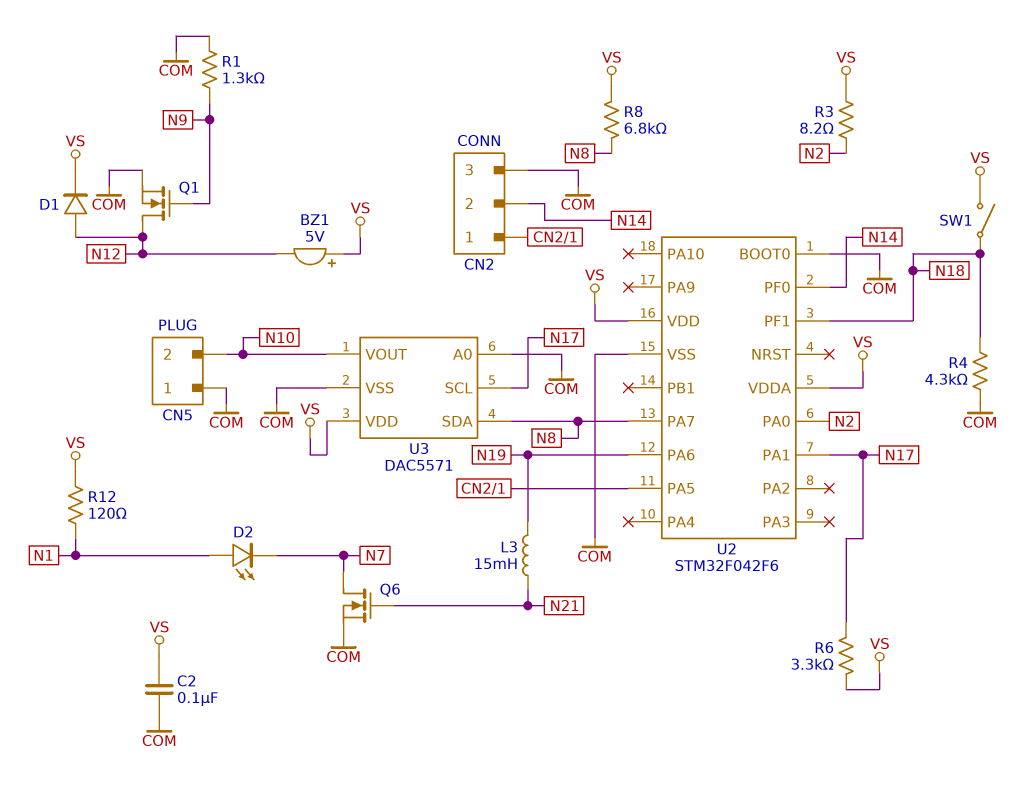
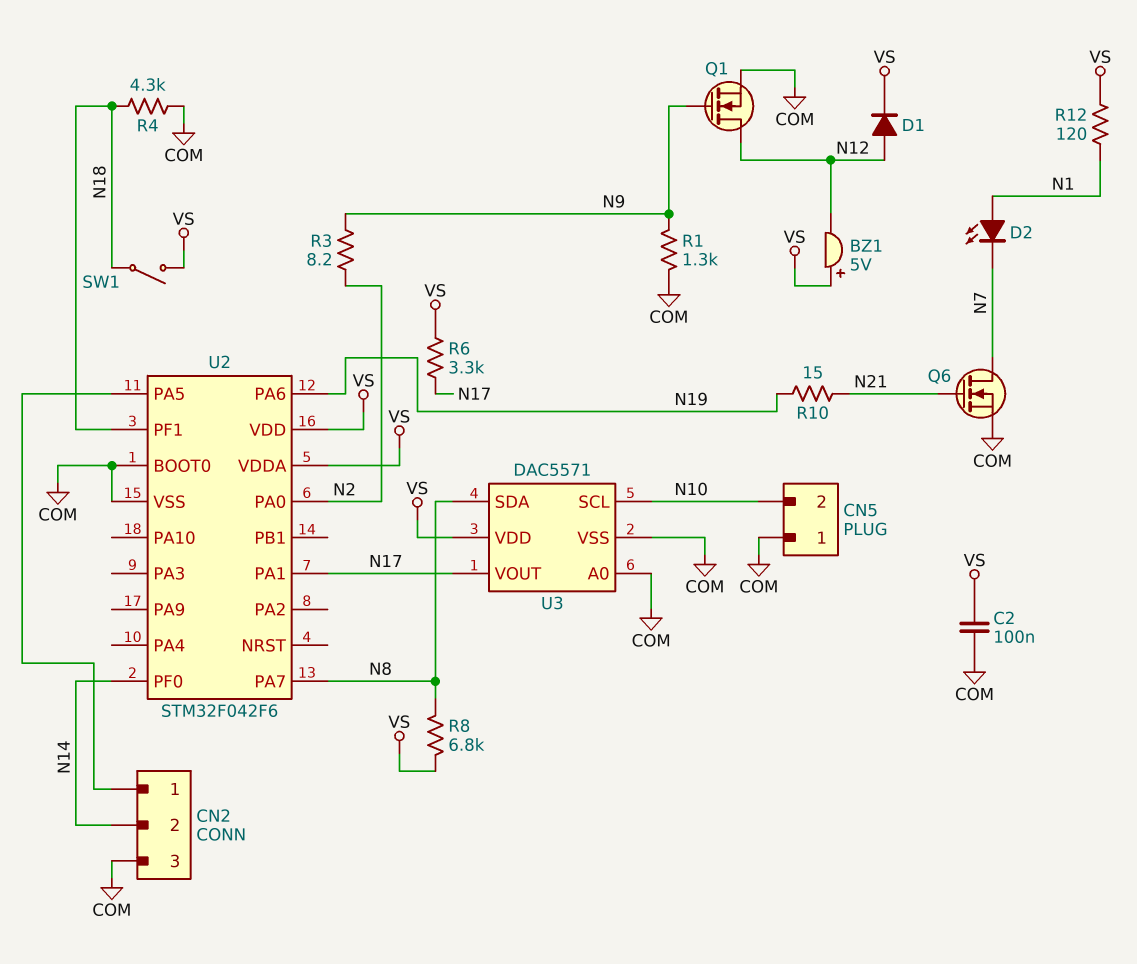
L3: 15mH (N19, N21) -> none
R3: 8.2 (N2, VS) -> 8.2 (N2, N9)
R10: none -> 15 (N19, N21)
U3 pin SCL: N17 -> N10
U3 pin VOUT: N10 -> N17

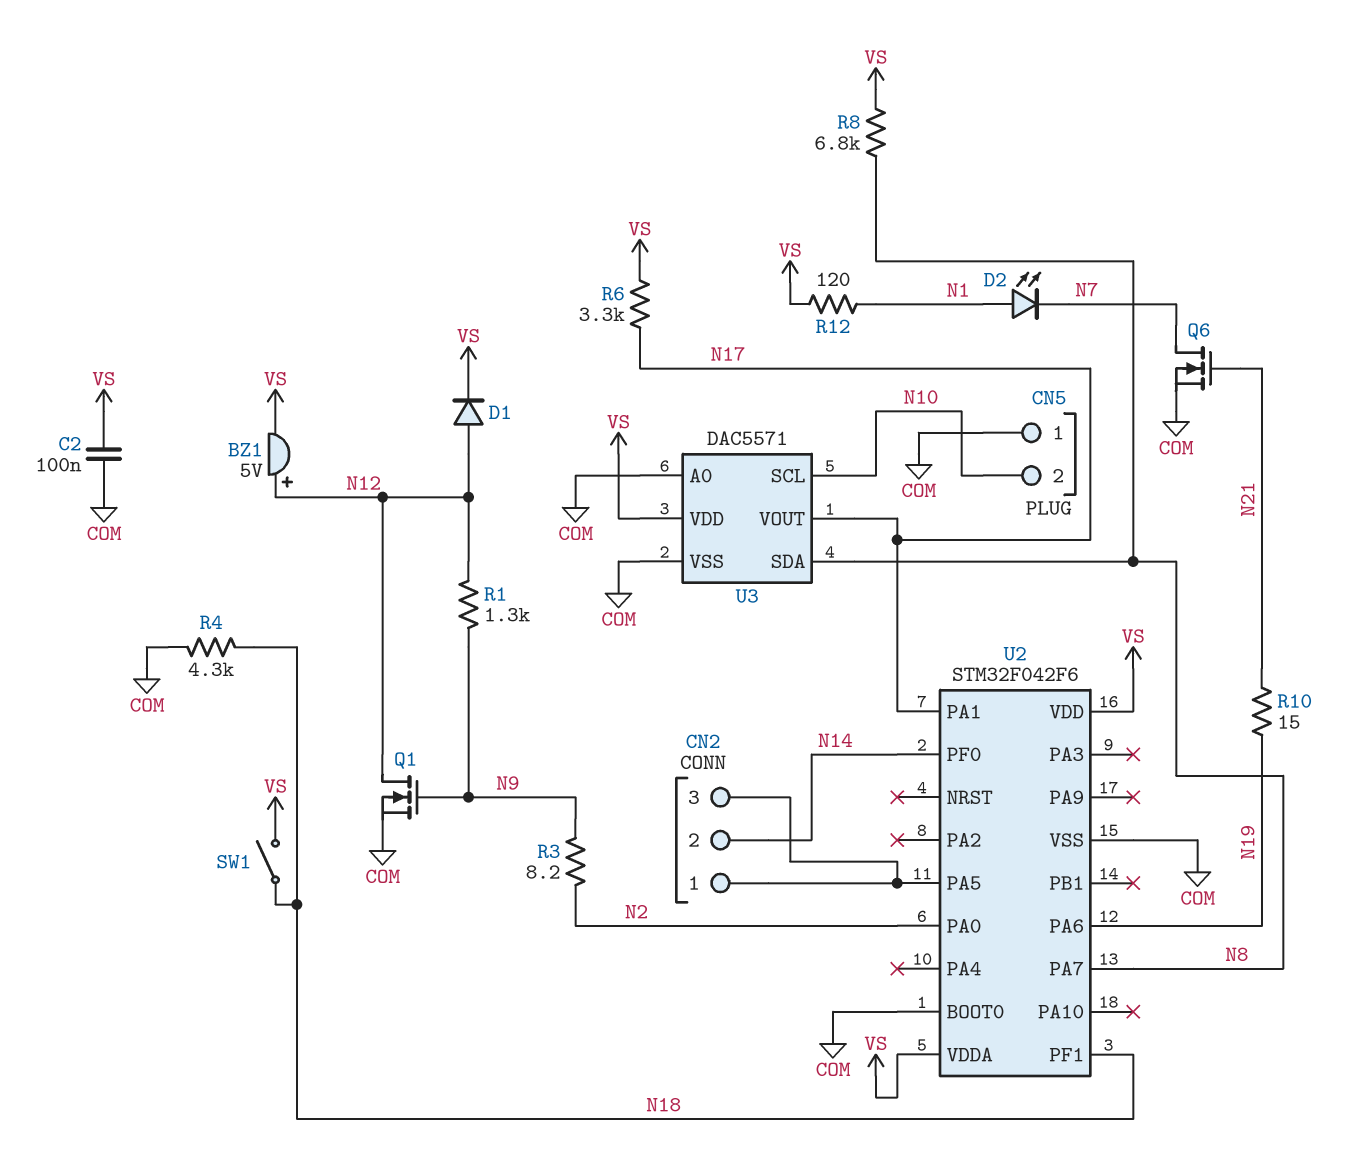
BZ1: buzzer 5V (plus VS, minus N12) -> buzzer 5V (plus N12, minus VS)
CN2 pin 3: COM -> CN2/1
R1: 1.3k (COM, N9) -> 1.3k (N9, N12)

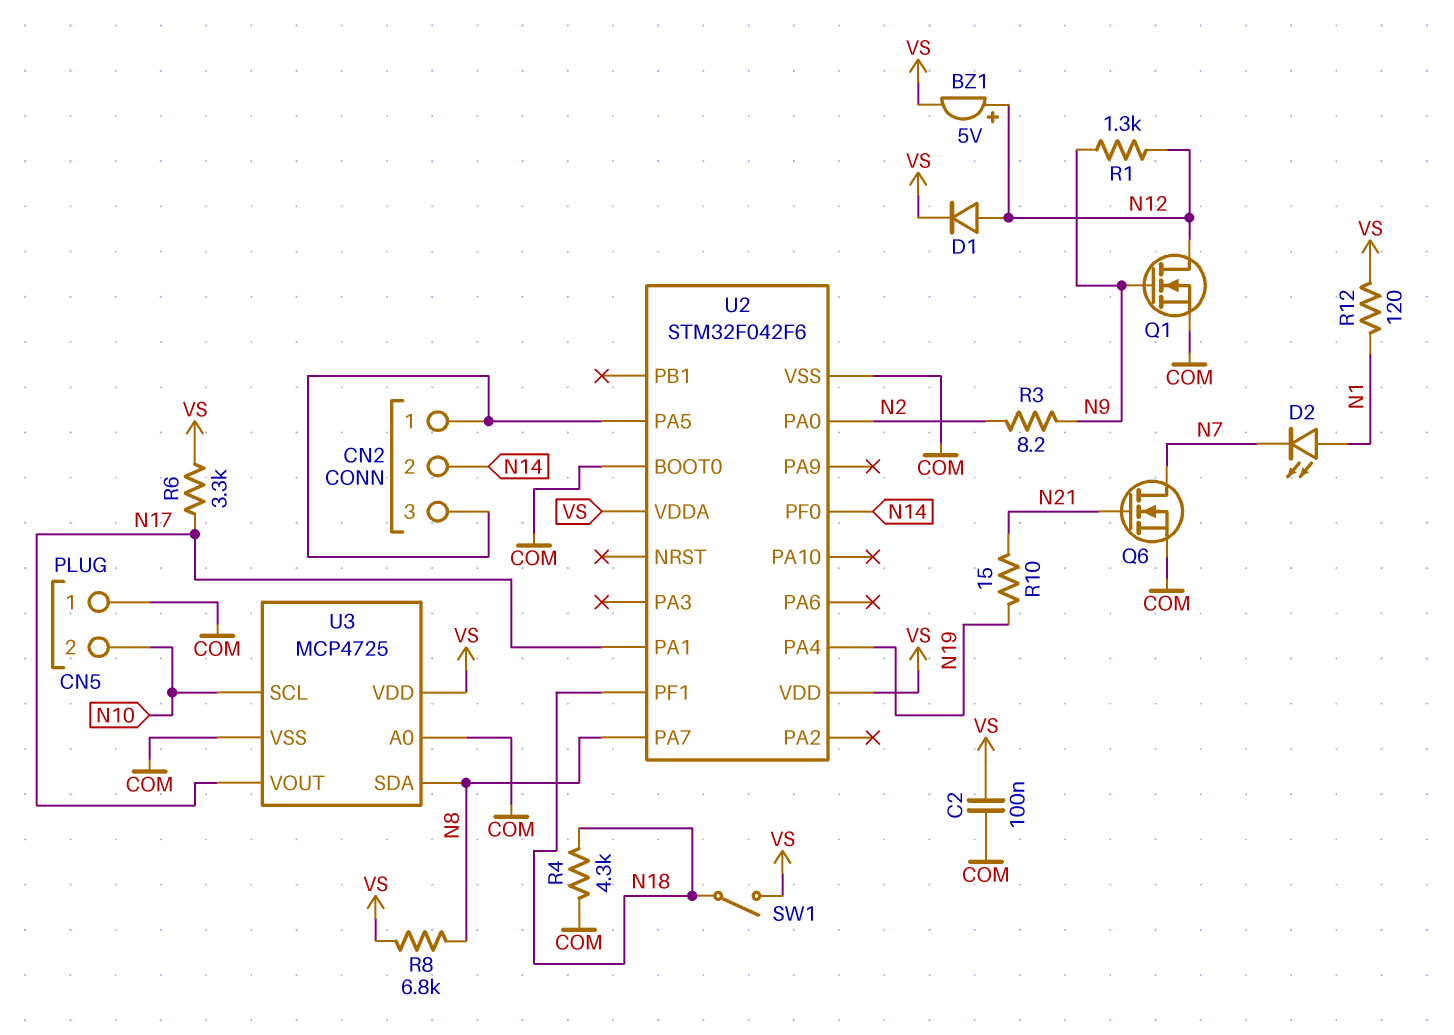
U2 pin PA4: none -> N19
U2 pin PA6: N19 -> none
U3: DAC5571 -> MCP4725

